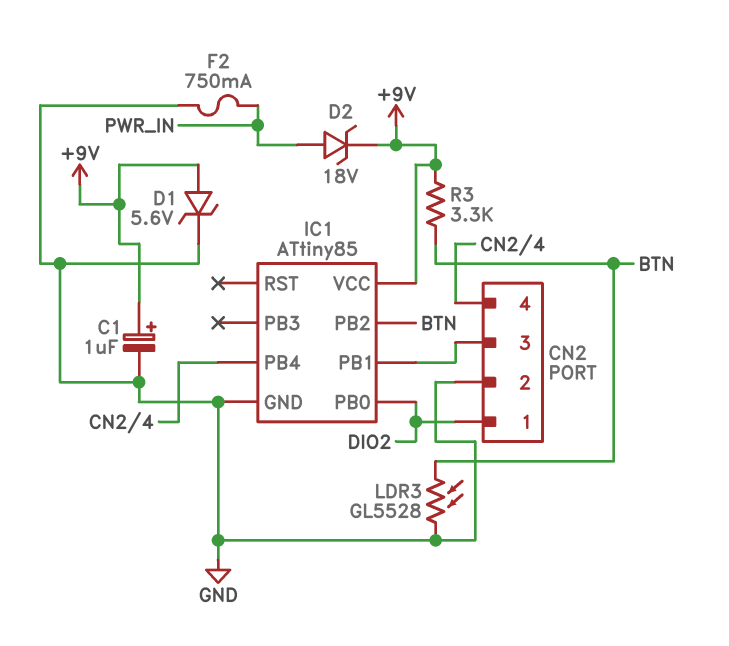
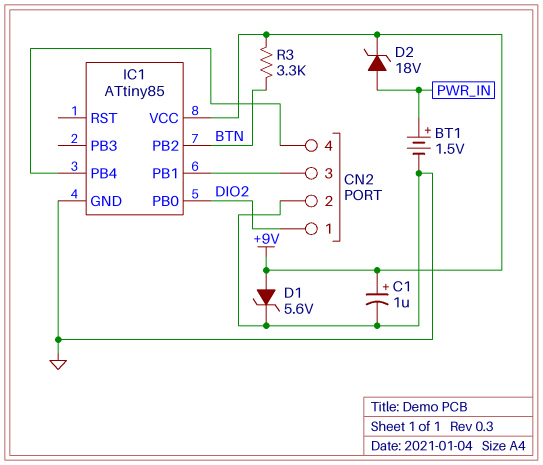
BT1: none -> 1.5V (plus PWR_IN, minus GND)
F2: 750mA (GND, PWR_IN) -> none
LDR3: GL5528 (BTN, GND) -> none

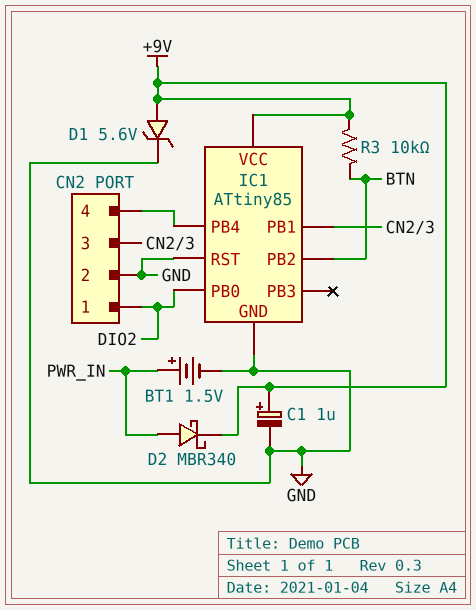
D2: zener 18V (A PWR_IN, K +9V) -> schottky MBR340 (A PWR_IN, K +9V)
IC1 pin RST: none -> GND
R3: 3.3k (+9V, BTN) -> 10k (+9V, BTN)

